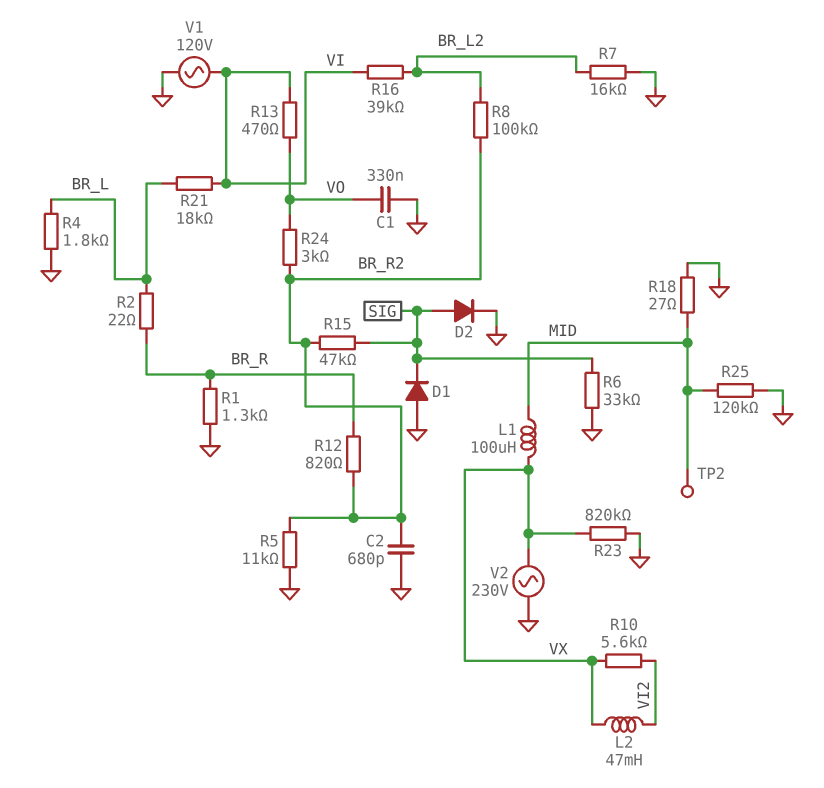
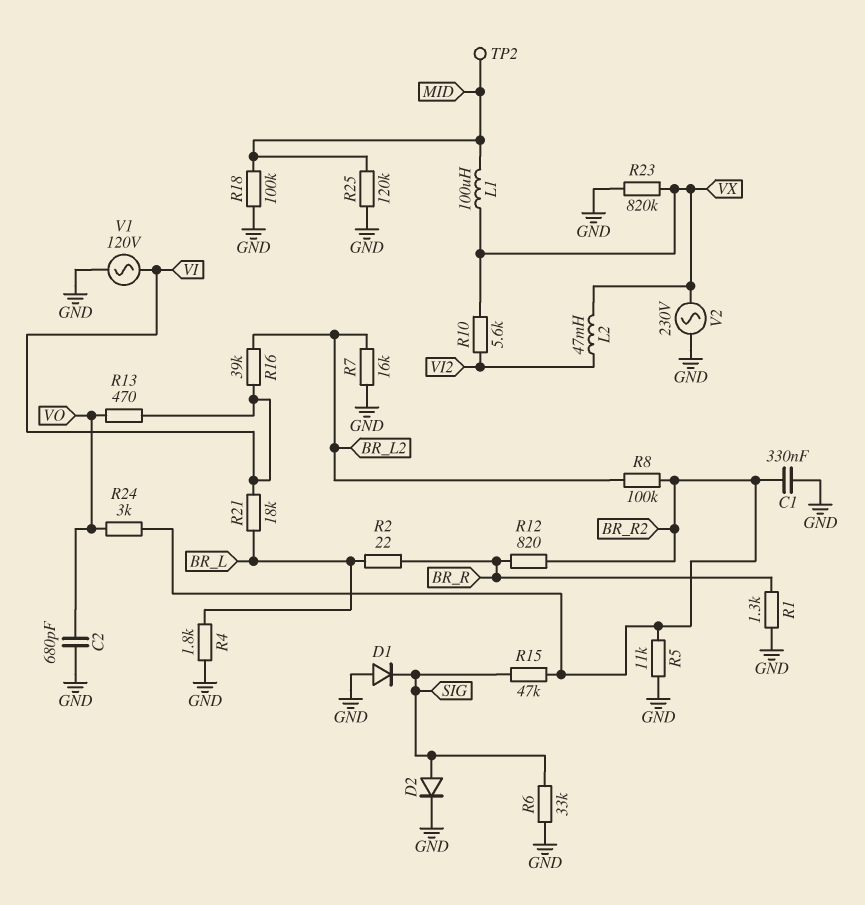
C1: 330nF (GND, VO) -> 330nF (BR_R2, GND)
C2: 680pF (BR_R2, GND) -> 680pF (GND, VO)
R18: 27 (GND, MID) -> 100k (GND, MID)

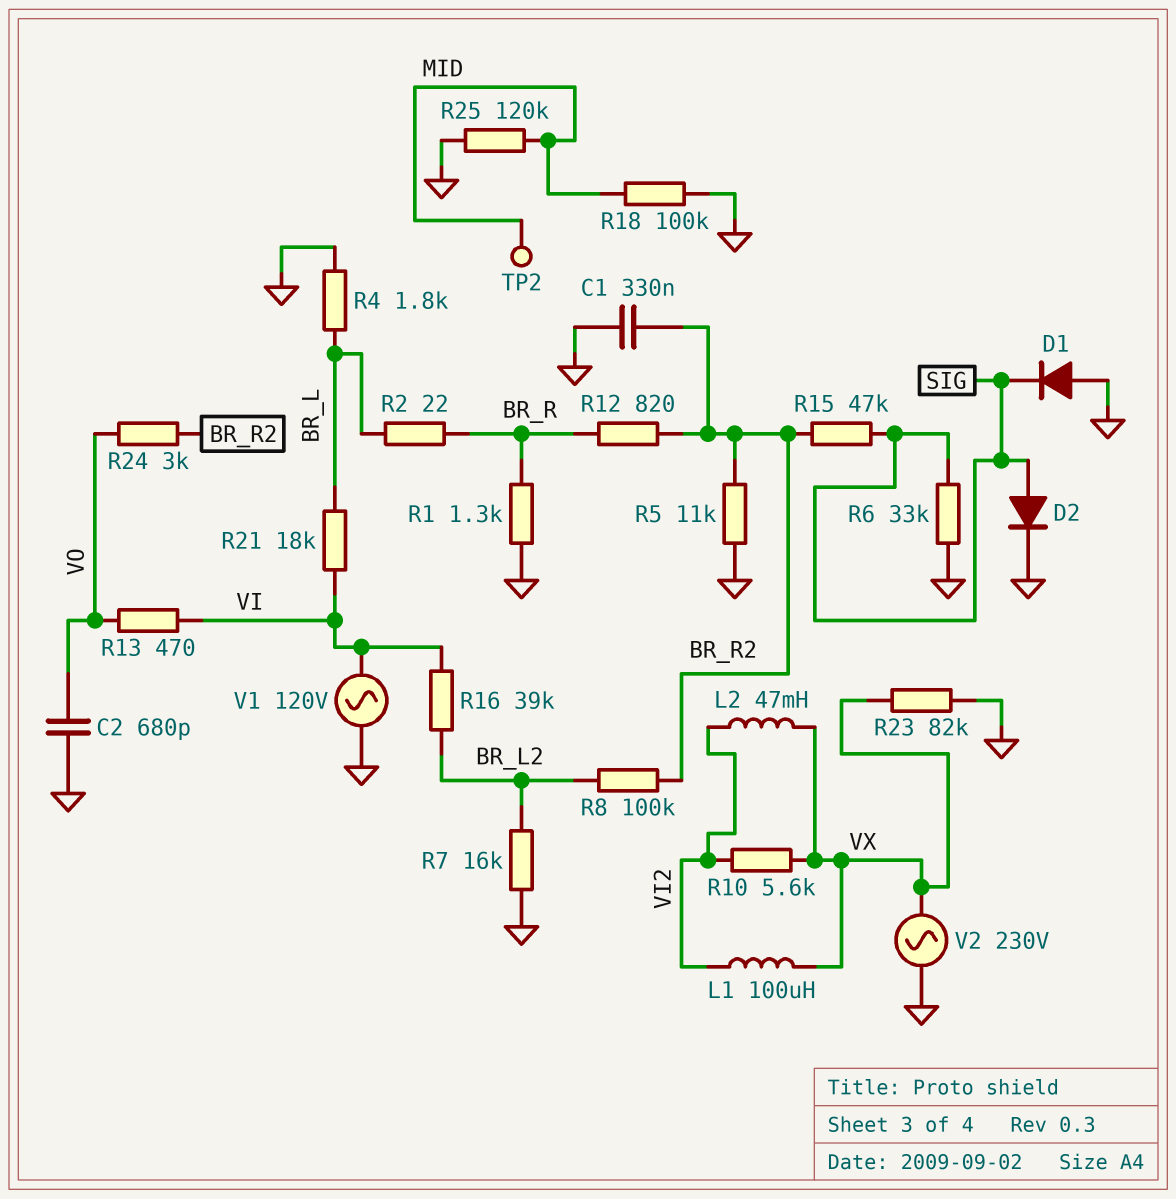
L1: 100uH (MID, VX) -> 100uH (VI2, VX)
R23: 820k (GND, VX) -> 82k (GND, VX)

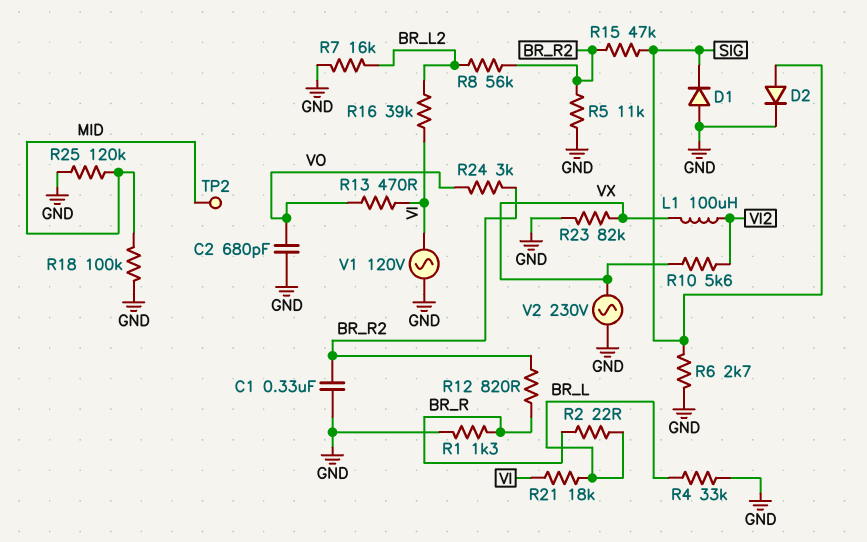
L2: 47mH (VI2, VX) -> none
R4: 1.8k (BR_L, GND) -> 33k (BR_L, GND)
R6: 33k (GND, SIG) -> 2.7k (GND, SIG)
R8: 100k (BR_L2, BR_R2) -> 56k (BR_L2, BR_R2)

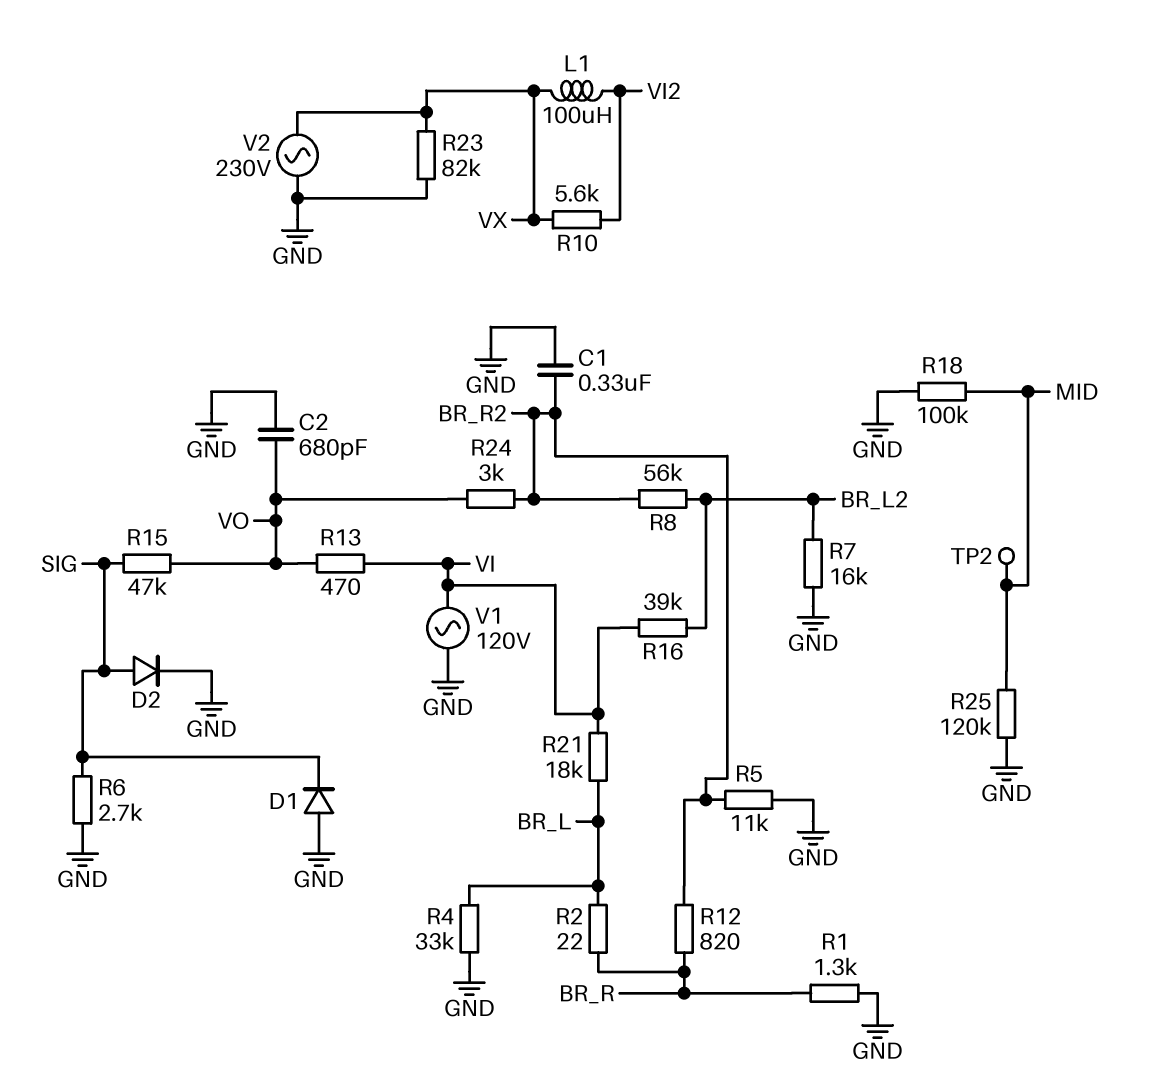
R15: 47k (BR_R2, SIG) -> 47k (SIG, VO)

